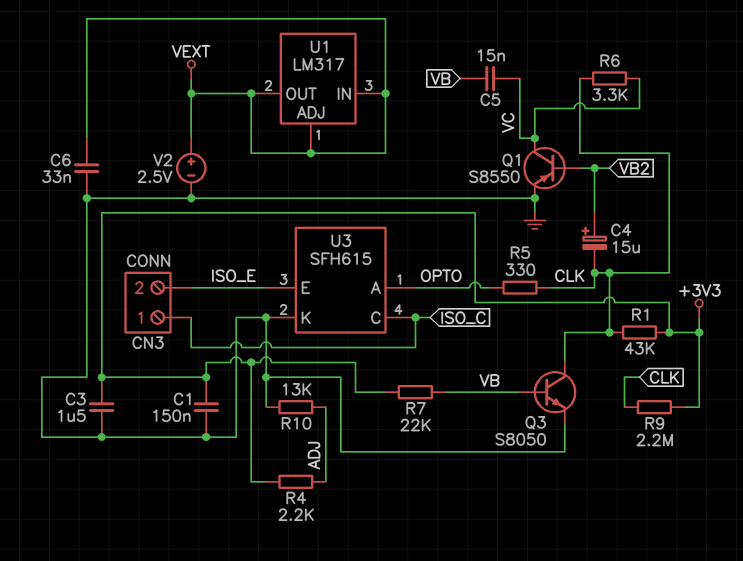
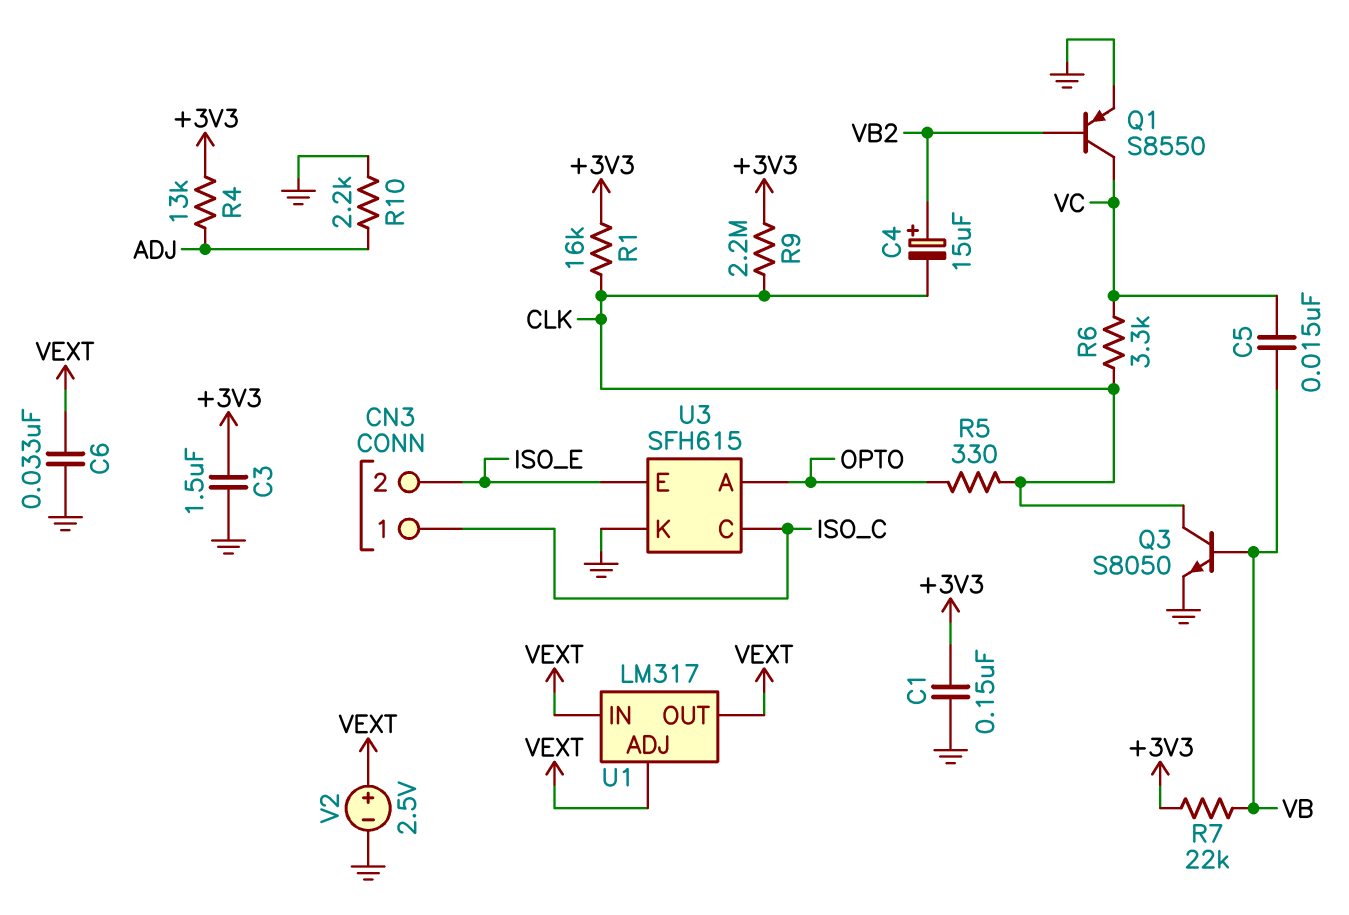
R1: 43k (+3V3, CLK) -> 16k (+3V3, CLK)
R4: 2.2k (+3V3, ADJ) -> 13k (+3V3, ADJ)
R10: 13k (ADJ, GND) -> 2.2k (ADJ, GND)

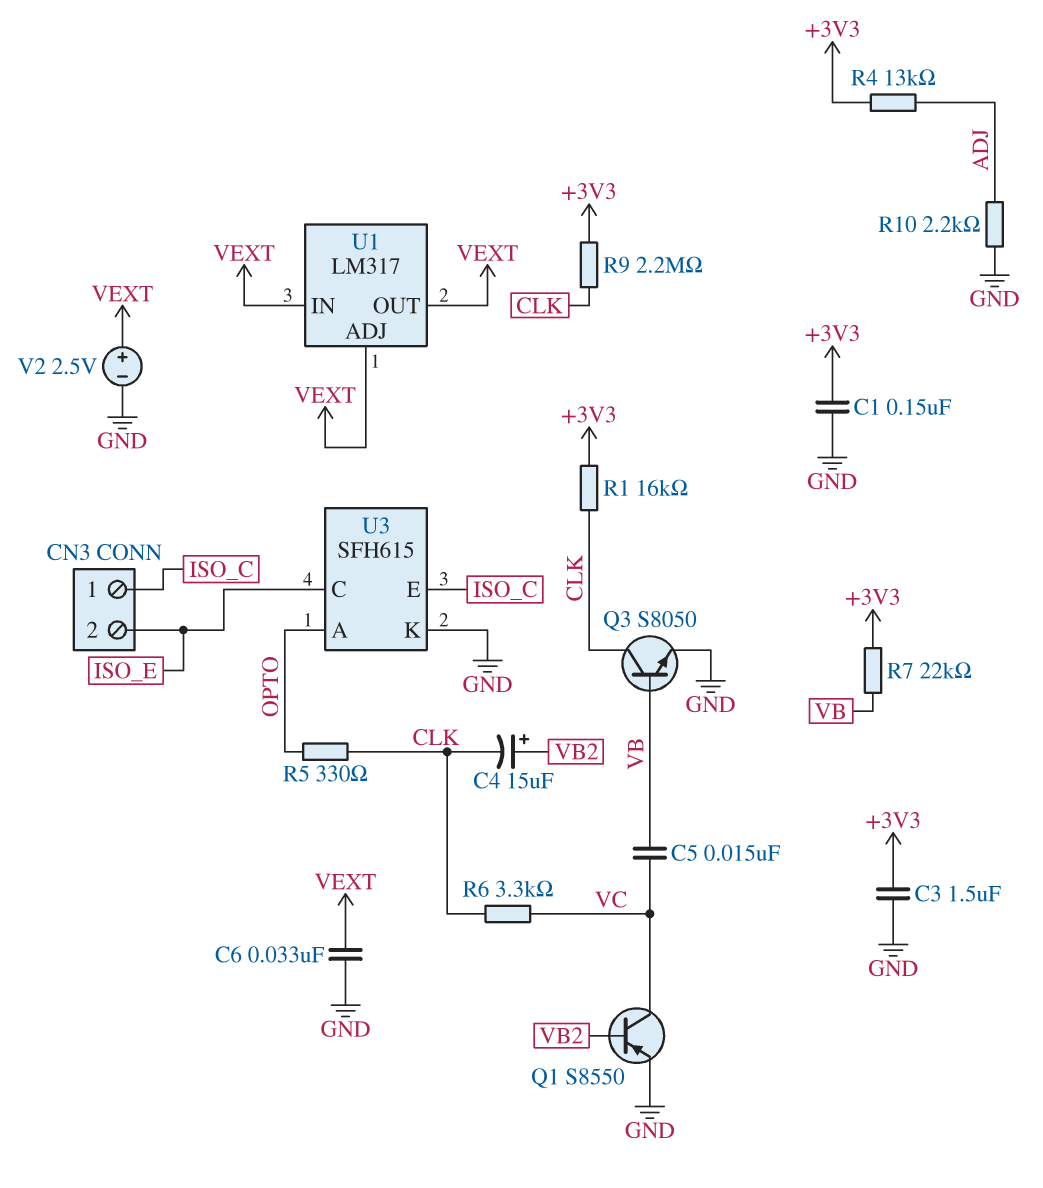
U3 pin C: ISO_C -> ISO_E
U3 pin E: ISO_E -> ISO_C

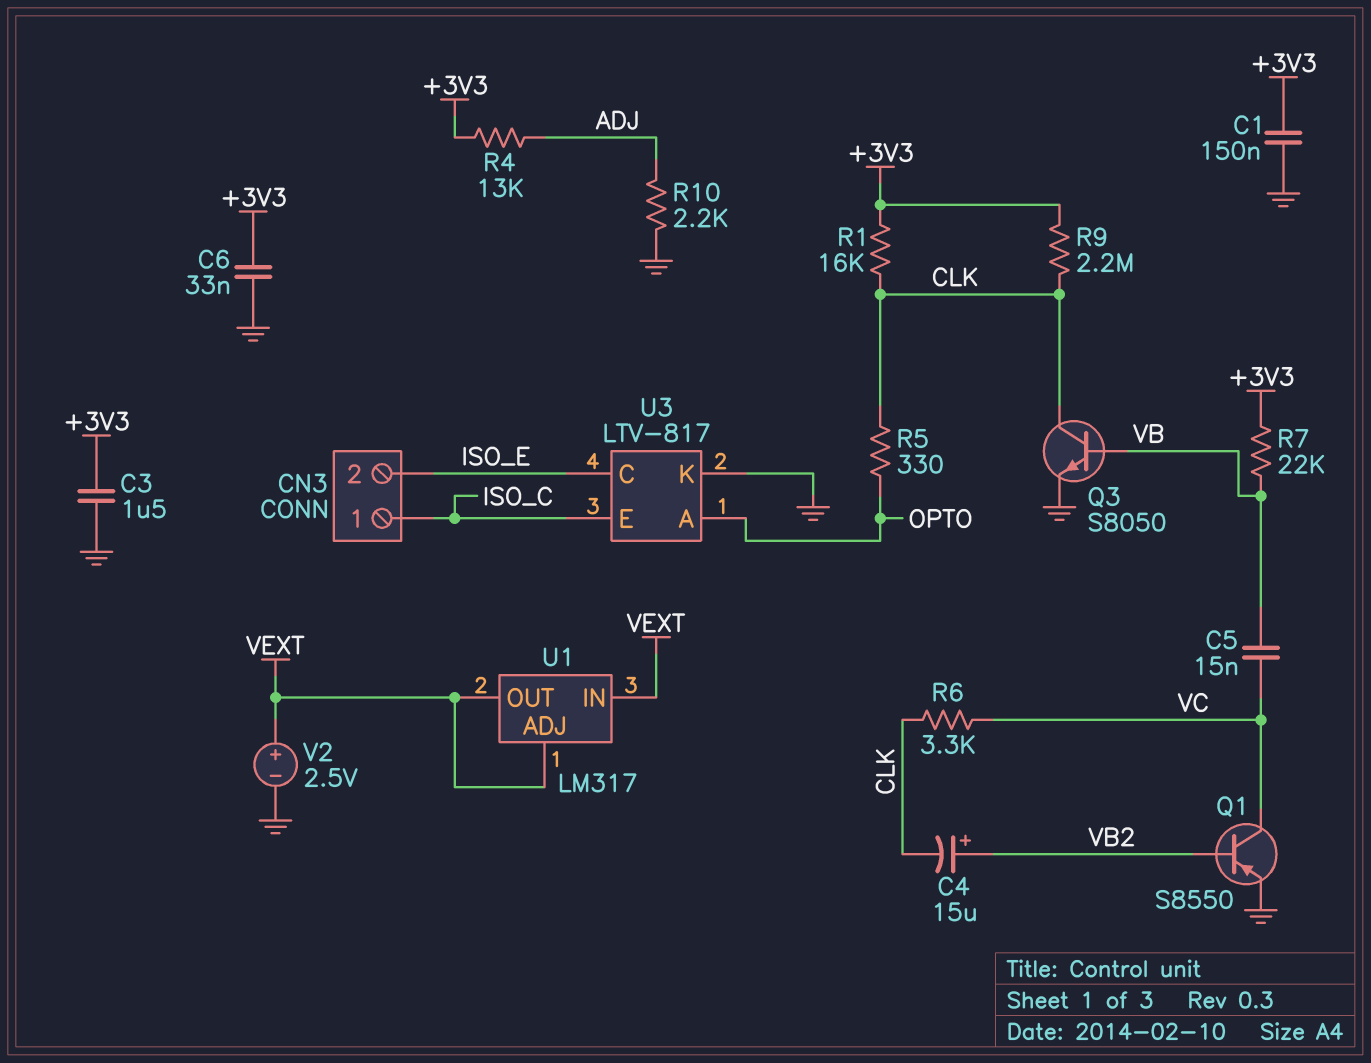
C6: 33nF (GND, VEXT) -> 33nF (+3V3, GND)
U3: SFH615 -> LTV-817

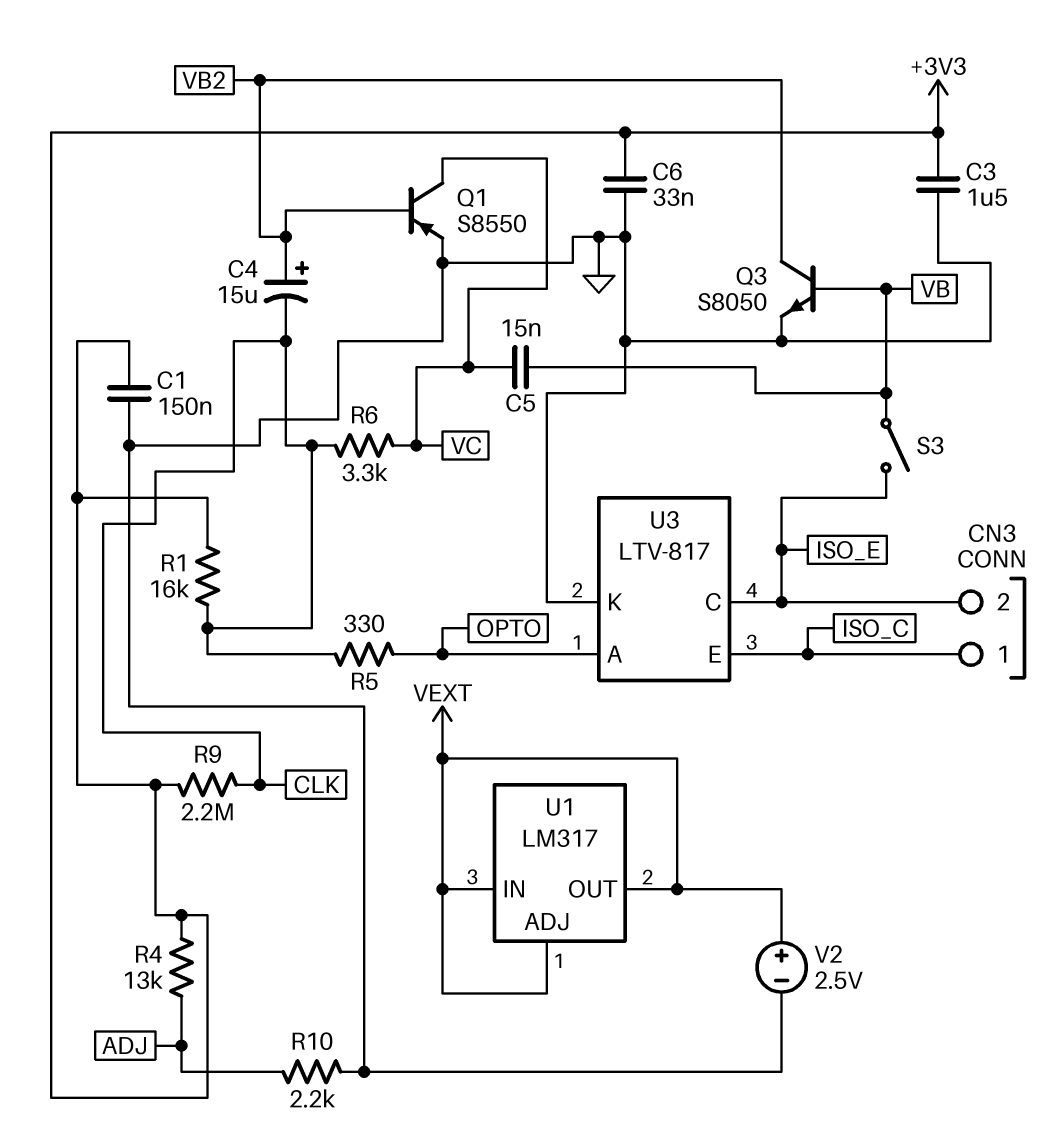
Q3: NPN S8050 (B VB, C CLK, E GND) -> NPN S8050 (B VB, C VB2, E GND)
R7: 22k (+3V3, VB) -> none
S3: none -> switch (ISO_E, VB)

